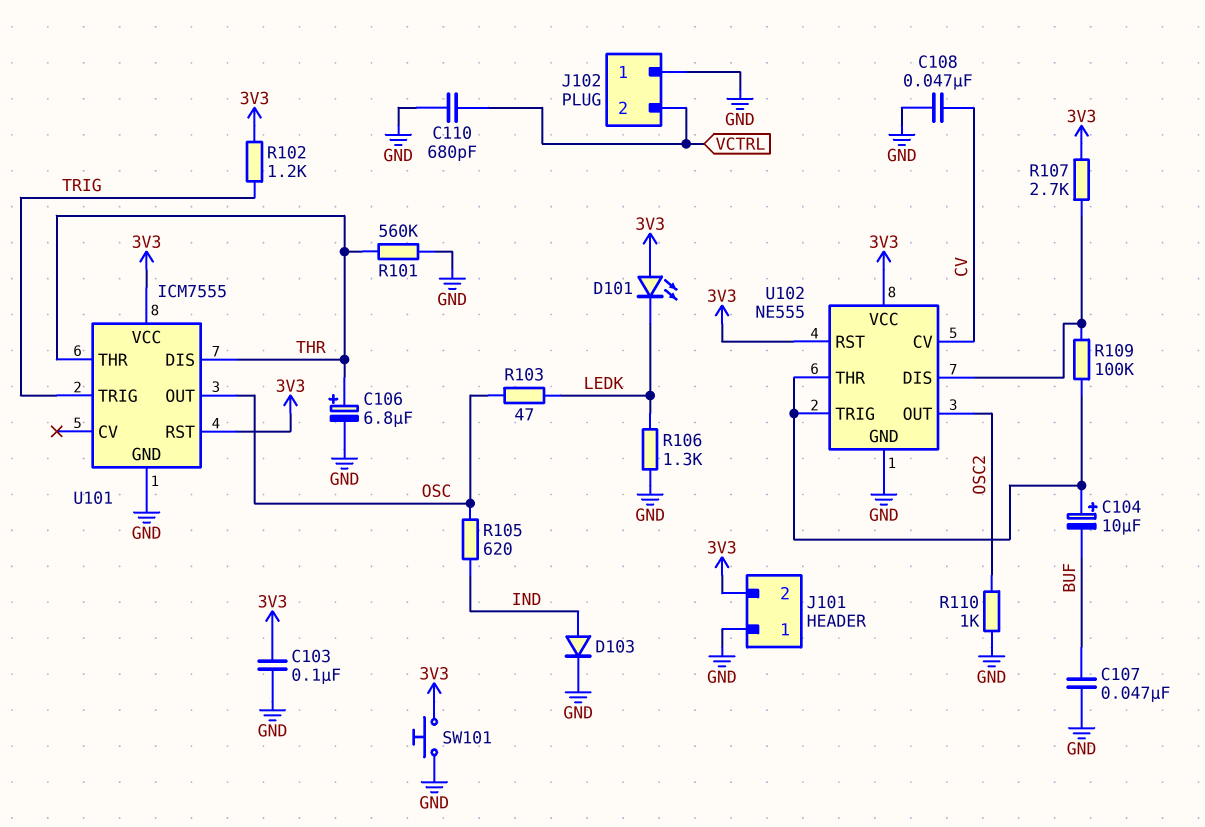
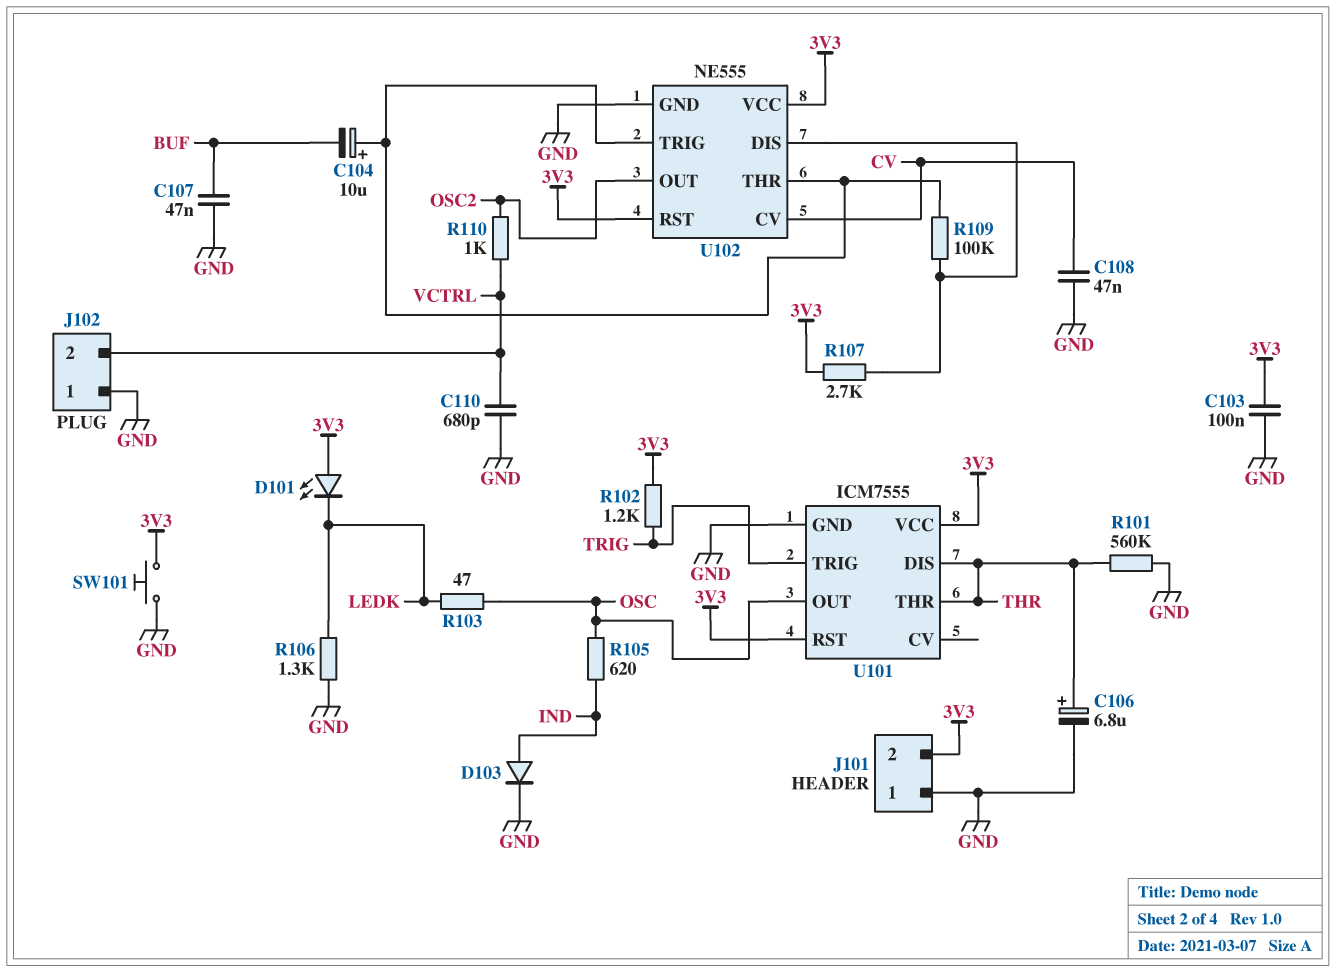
R110: 1k (GND, OSC2) -> 1k (OSC2, VCTRL)

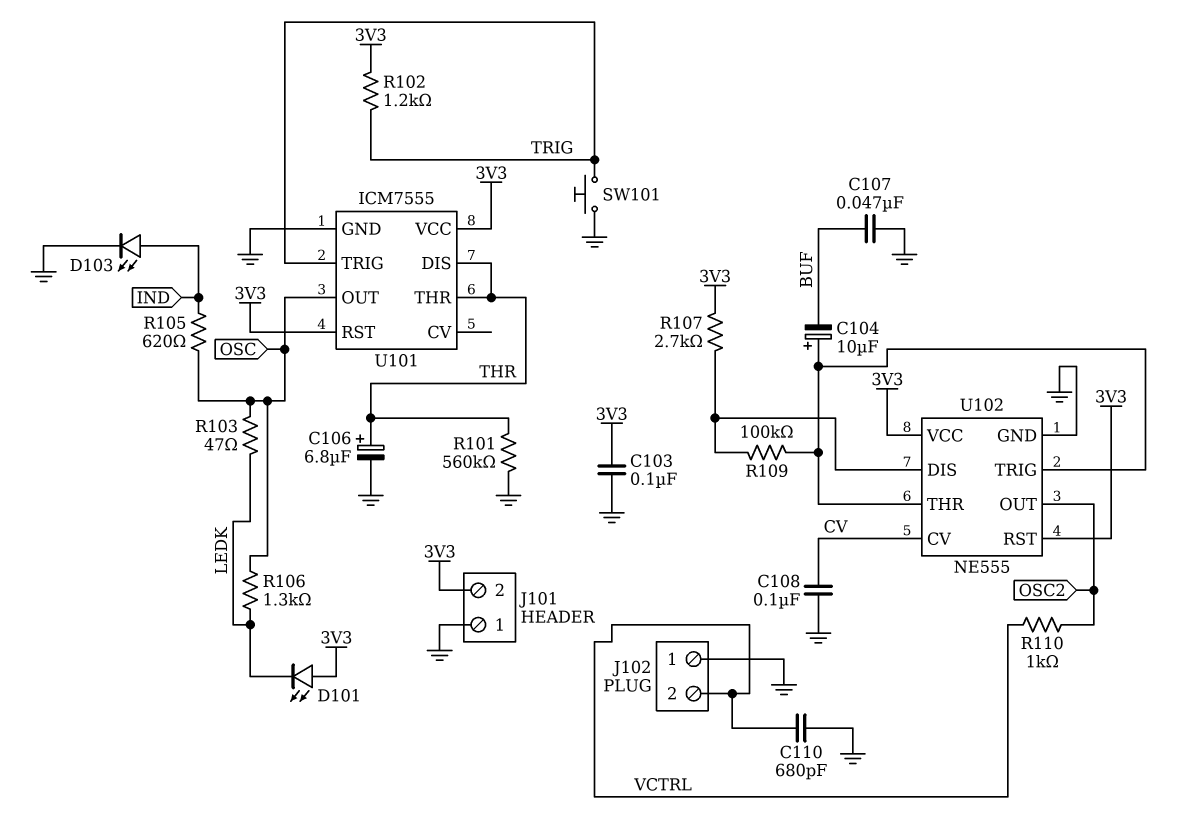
C108: 47nF (CV, GND) -> 100nF (CV, GND)
D103: diode (A IND, K GND) -> LED (A IND, K GND)
R106: 1.3k (GND, LEDK) -> 1.3k (LEDK, OSC)
SW101: button (3V3, GND) -> button (GND, TRIG)

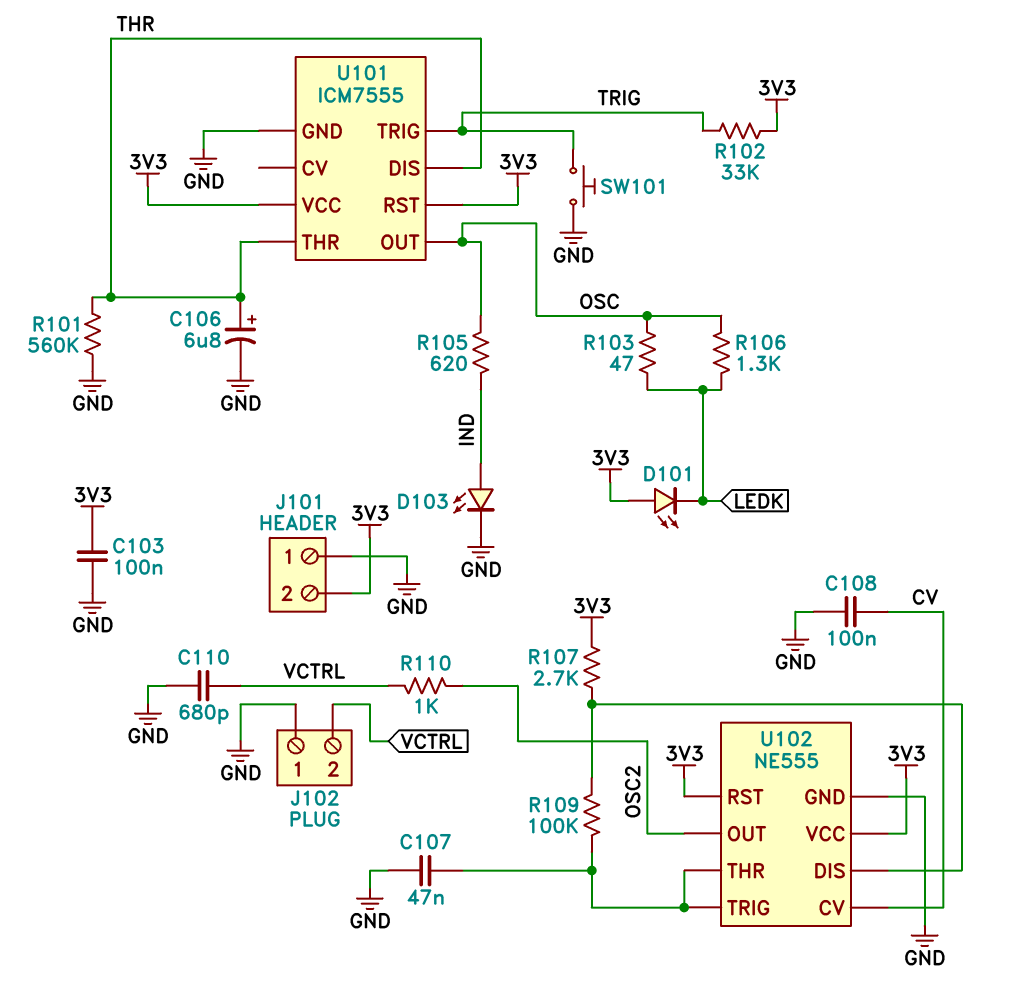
C104: 10uF (plus U102/THR, minus BUF) -> none
C107: 47nF (BUF, GND) -> 47nF (GND, U102/THR)
R102: 1.2k (3V3, TRIG) -> 33k (3V3, TRIG)

